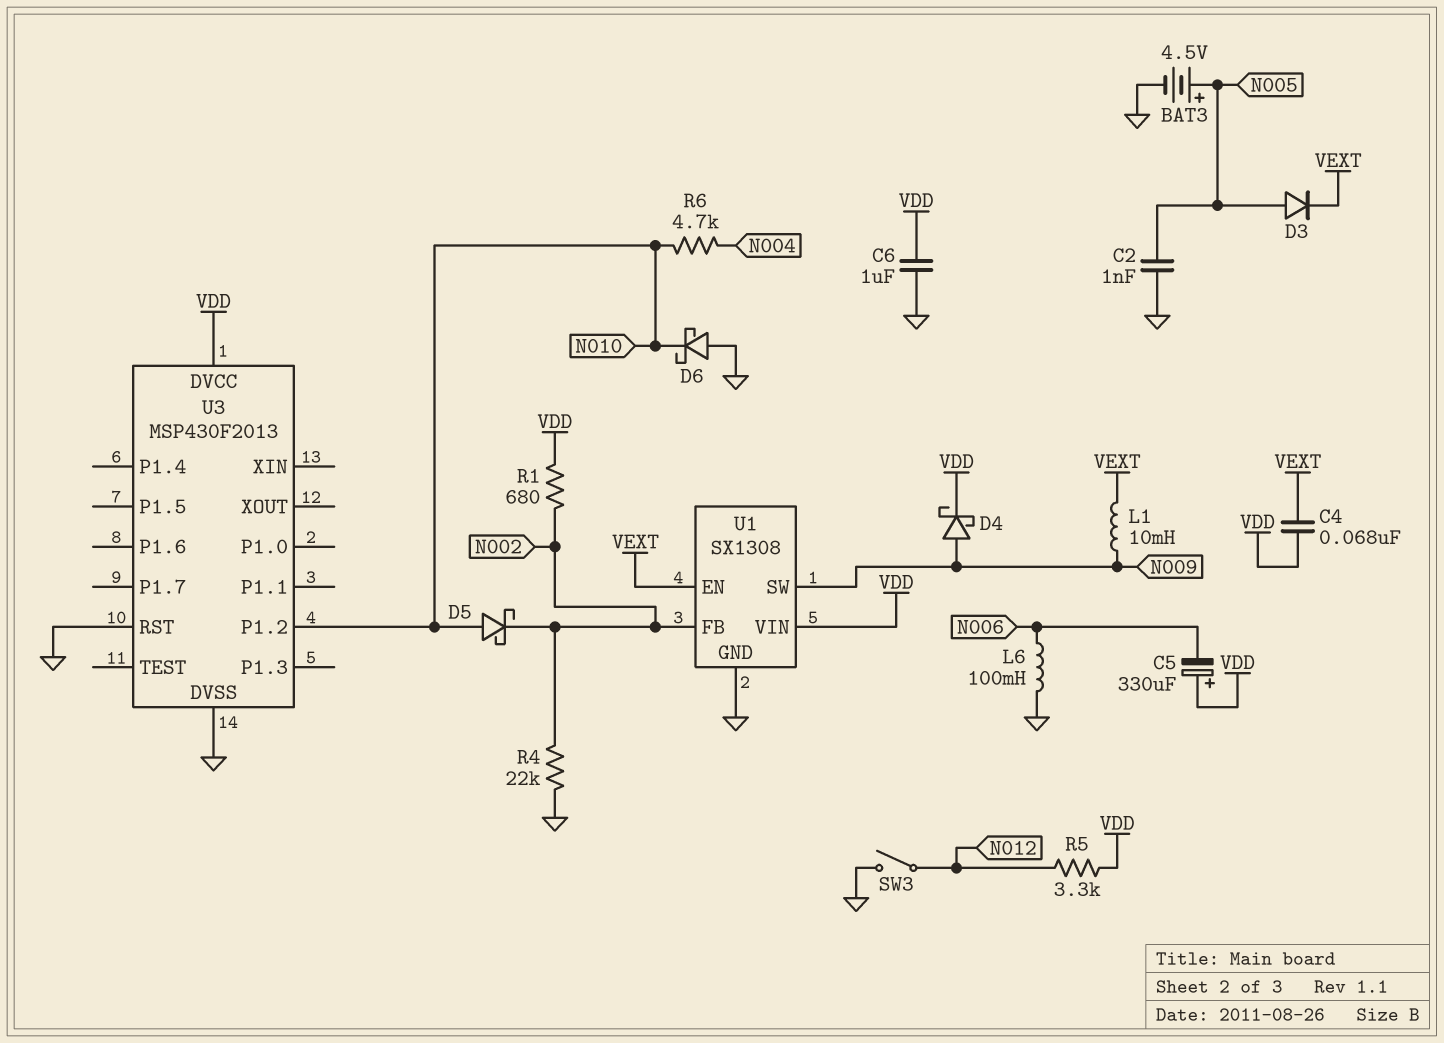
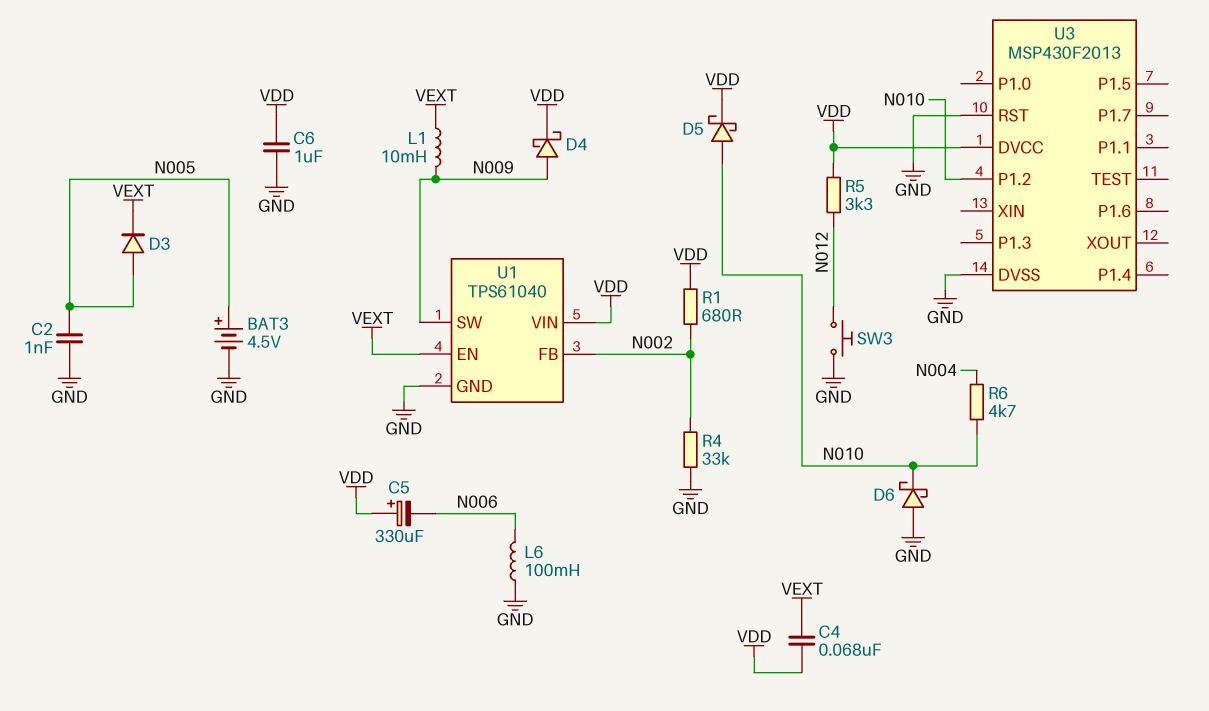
D5: schottky (A N010, K N002) -> schottky (A N010, K VDD)
R4: 22k (GND, N002) -> 33k (GND, N002)
SW3: switch (GND, N012) -> button (GND, N012)
U1: SX1308 -> TPS61040

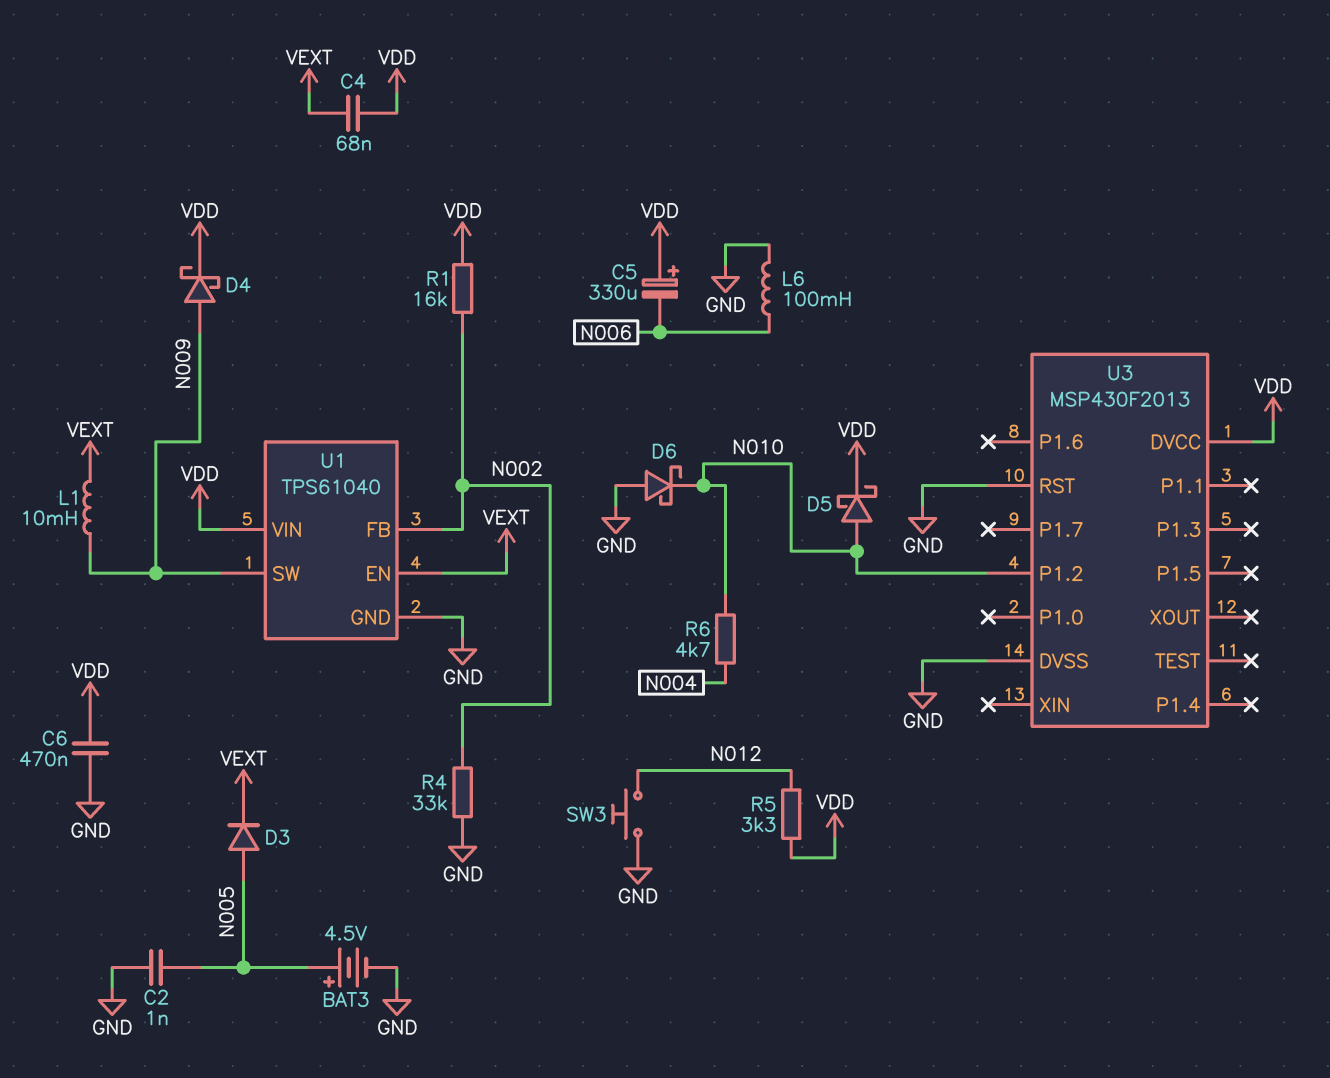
C6: 1uF (GND, VDD) -> 470nF (GND, VDD)
R1: 680 (N002, VDD) -> 16k (N002, VDD)

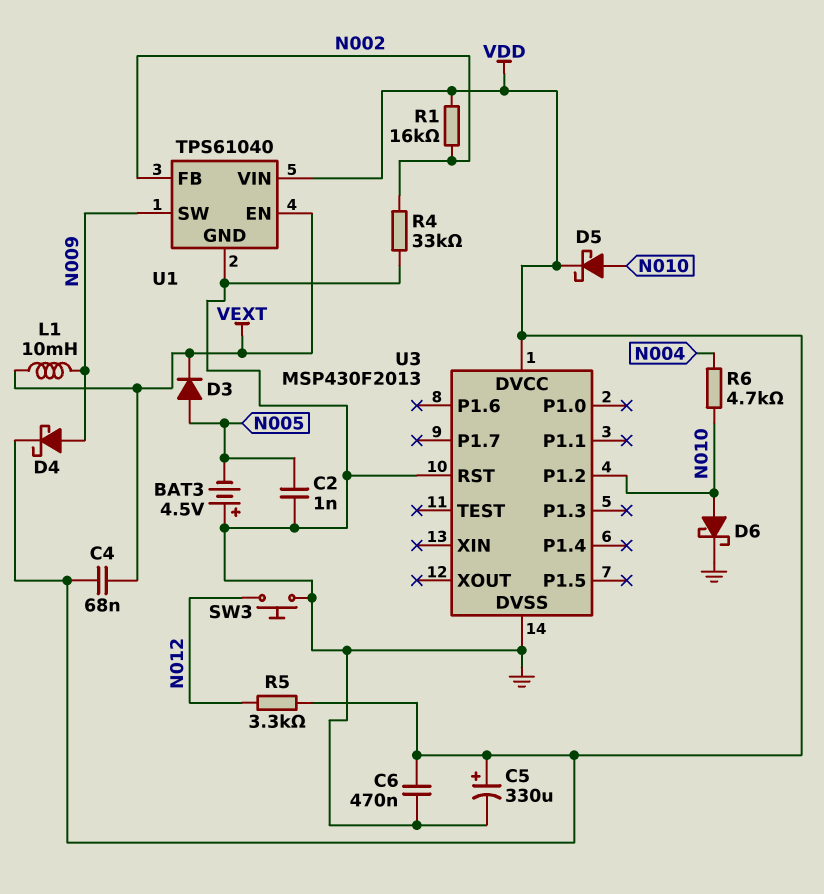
BAT3: 4.5V (plus N005, minus GND) -> 4.5V (plus GND, minus N005)
C5: 330uF (plus VDD, minus N006) -> 330uF (plus VDD, minus GND)
D6: schottky (A GND, K N010) -> schottky (A N010, K GND)
L6: 100mH (GND, N006) -> none

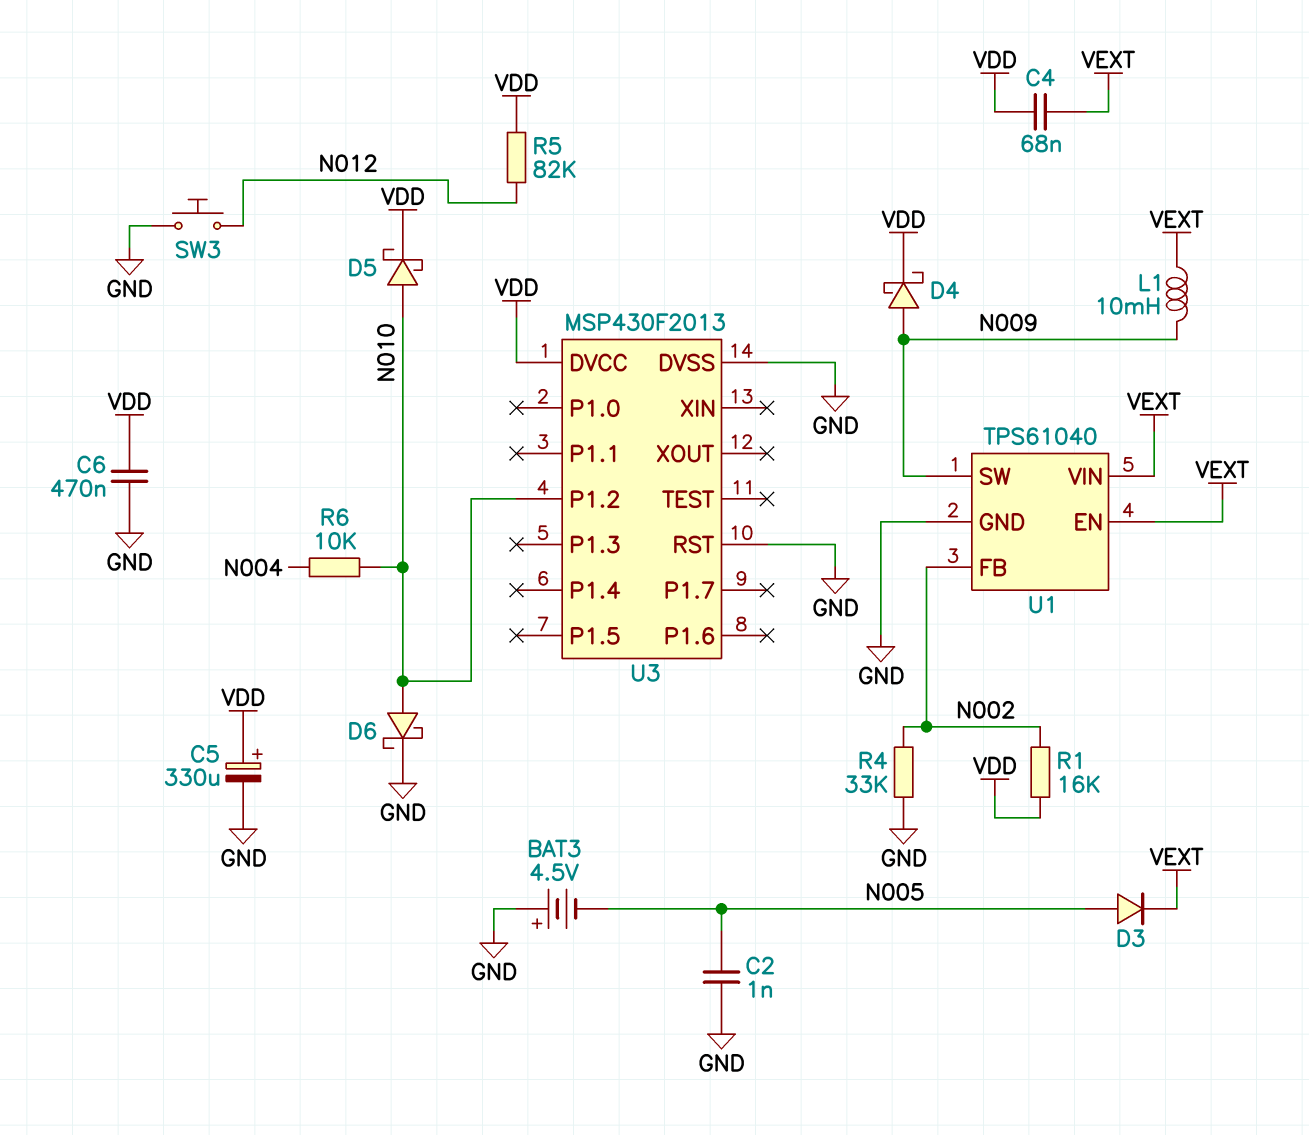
R5: 3.3k (N012, VDD) -> 82k (N012, VDD)
R6: 4.7k (N004, N010) -> 10k (N004, N010)
U1 pin VIN: VDD -> VEXT

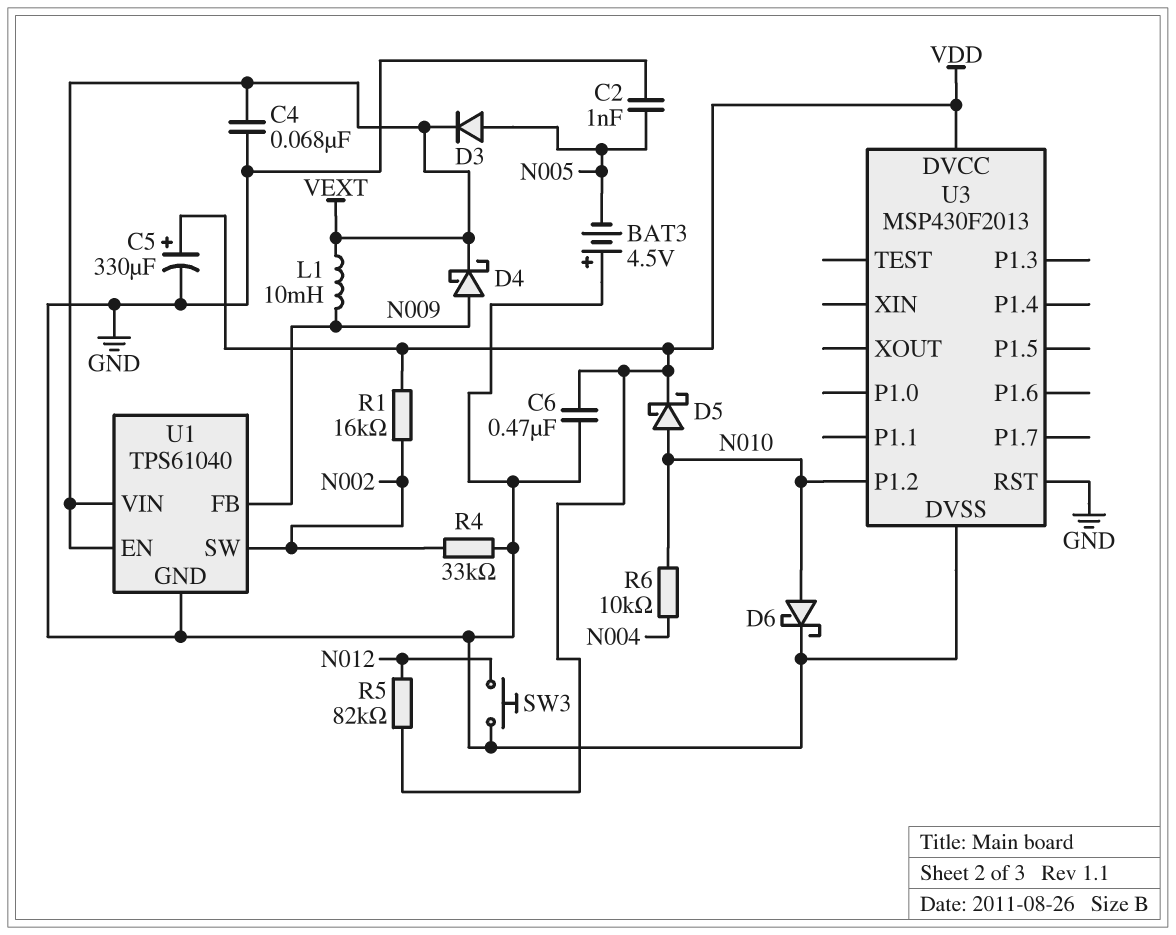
C4: 68nF (VDD, VEXT) -> 68nF (GND, VEXT)
D4: schottky (A N009, K VDD) -> schottky (A N009, K VEXT)
U1 pin FB: N002 -> N009
U1 pin SW: N009 -> N002

